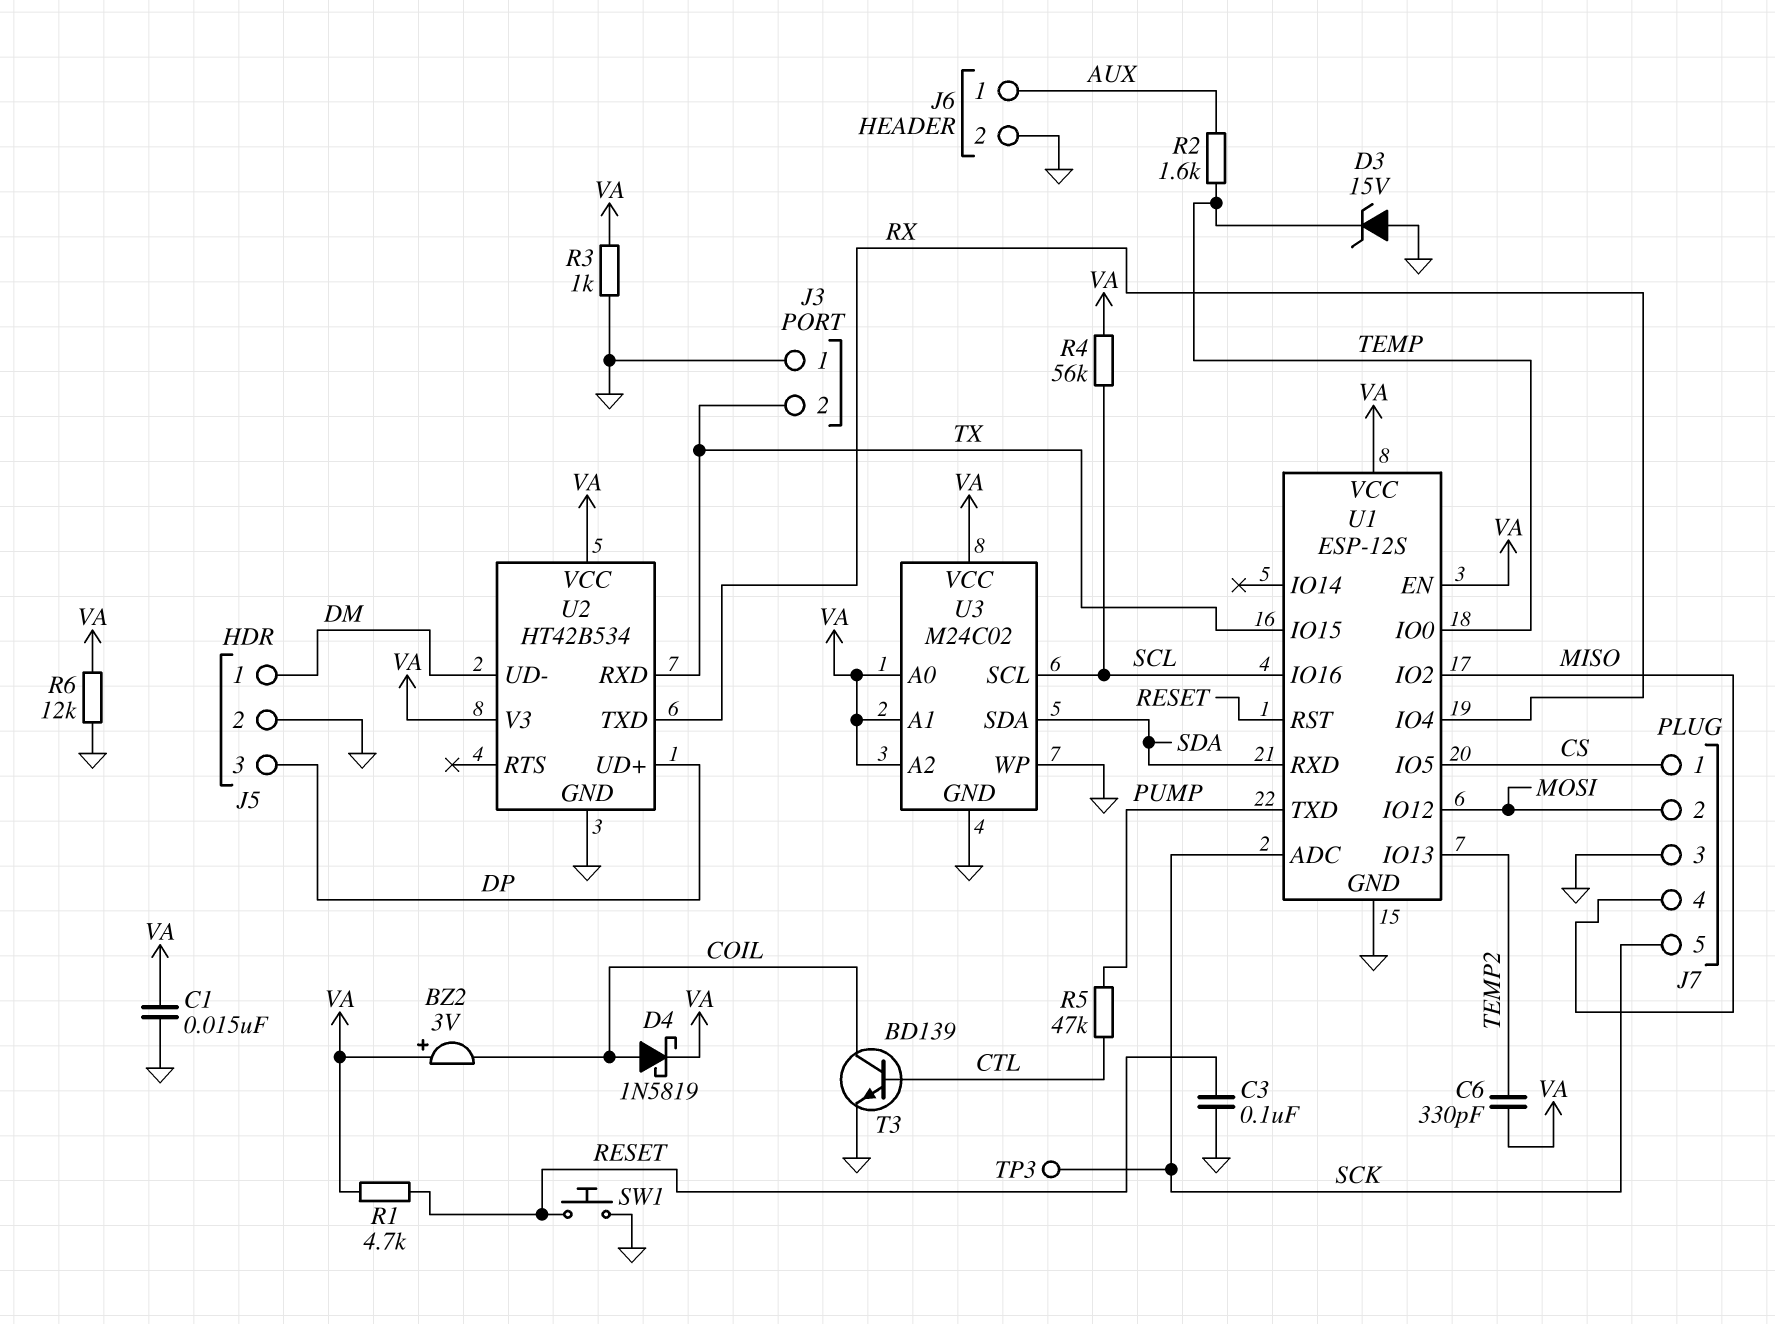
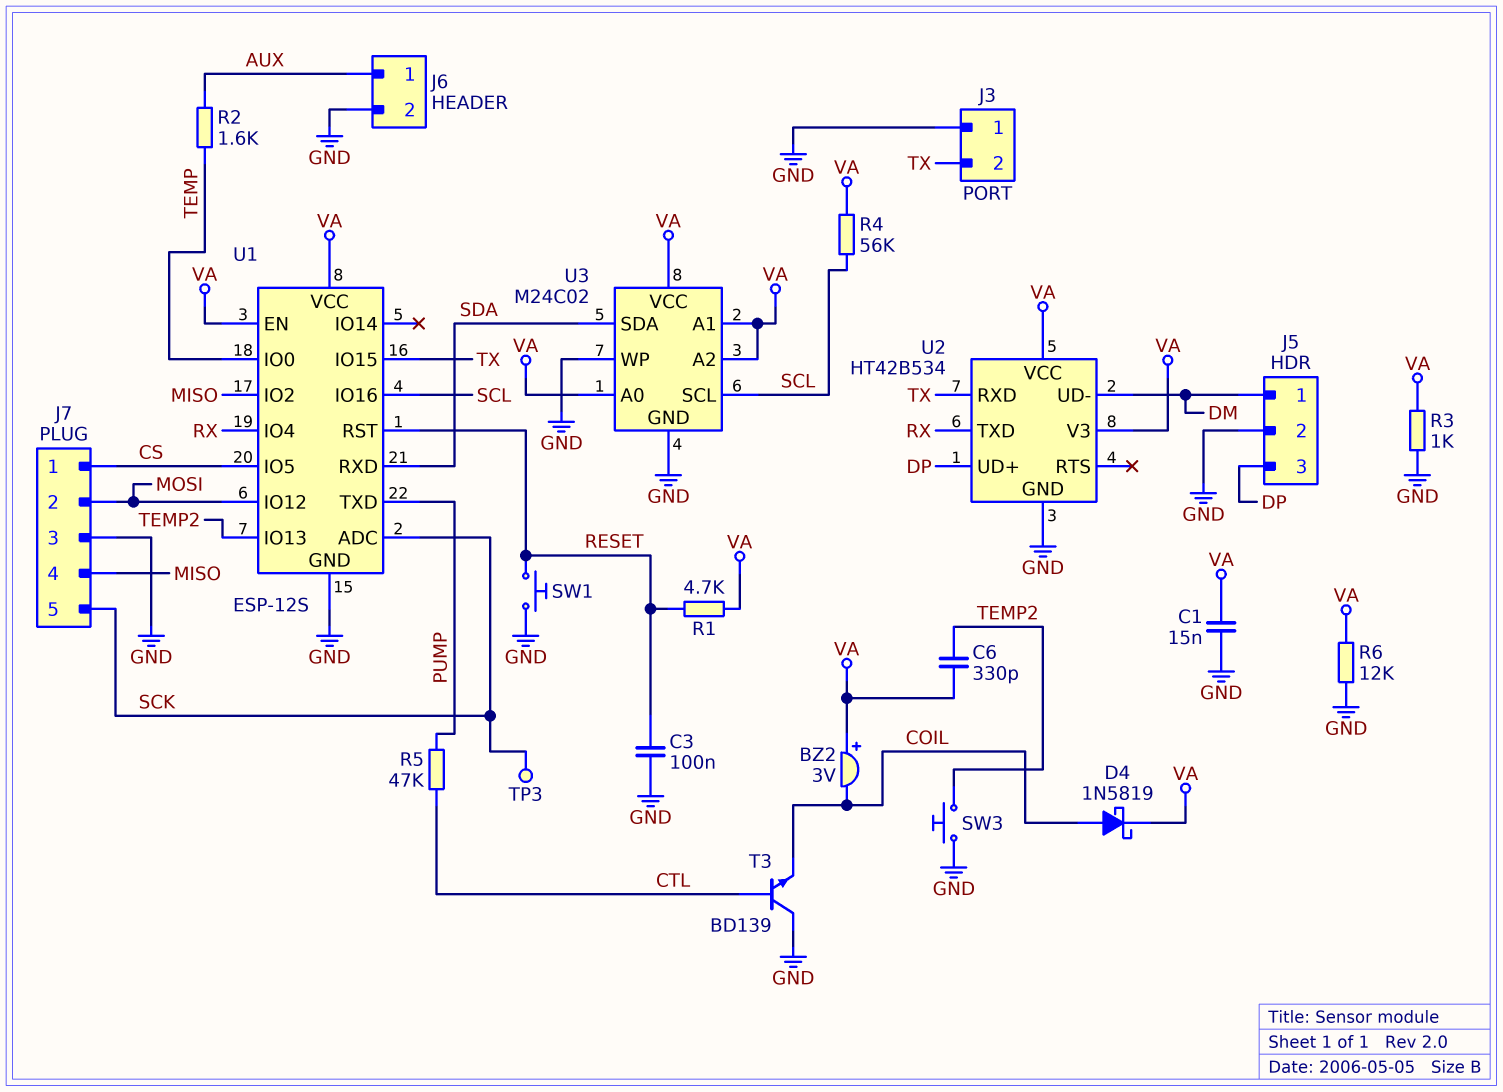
D3: zener 15V (A GND, K TEMP) -> none
SW3: none -> button (GND, TEMP2)
T3: NPN BD139 (B CTL, C COIL, E GND) -> NPN BD139 (B CTL, C GND, E COIL)

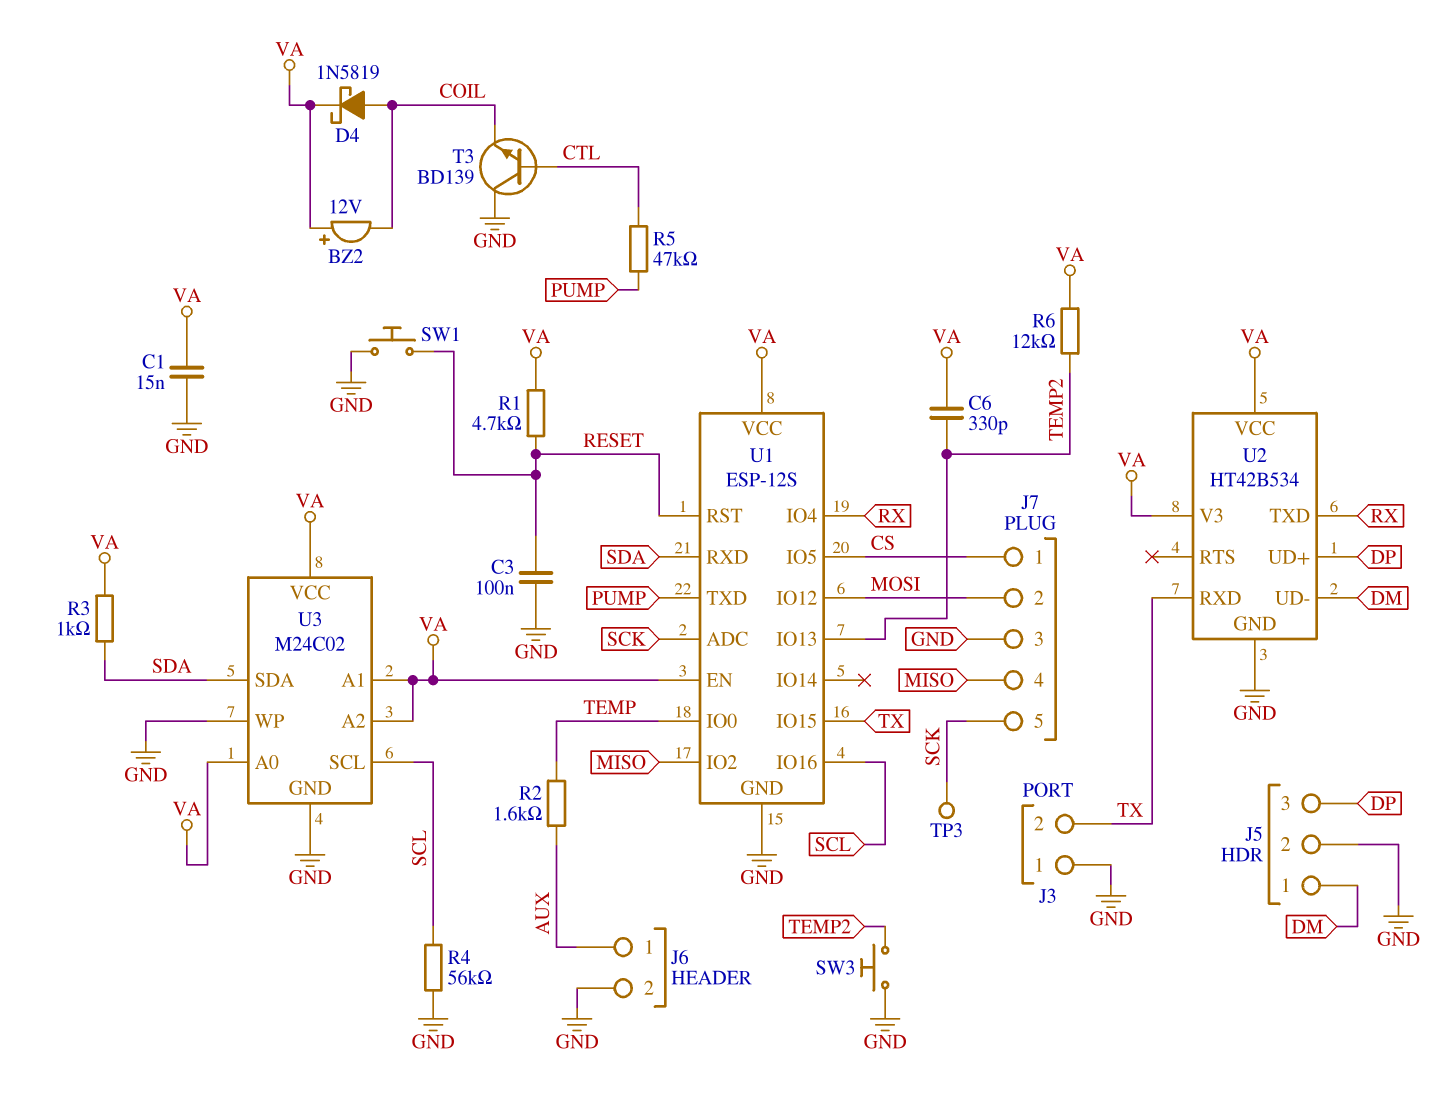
BZ2: buzzer 3V (plus VA, minus COIL) -> buzzer 12V (plus VA, minus COIL)
R3: 1k (GND, VA) -> 1k (SDA, VA)
R4: 56k (SCL, VA) -> 56k (GND, SCL)
R6: 12k (GND, VA) -> 12k (TEMP2, VA)

